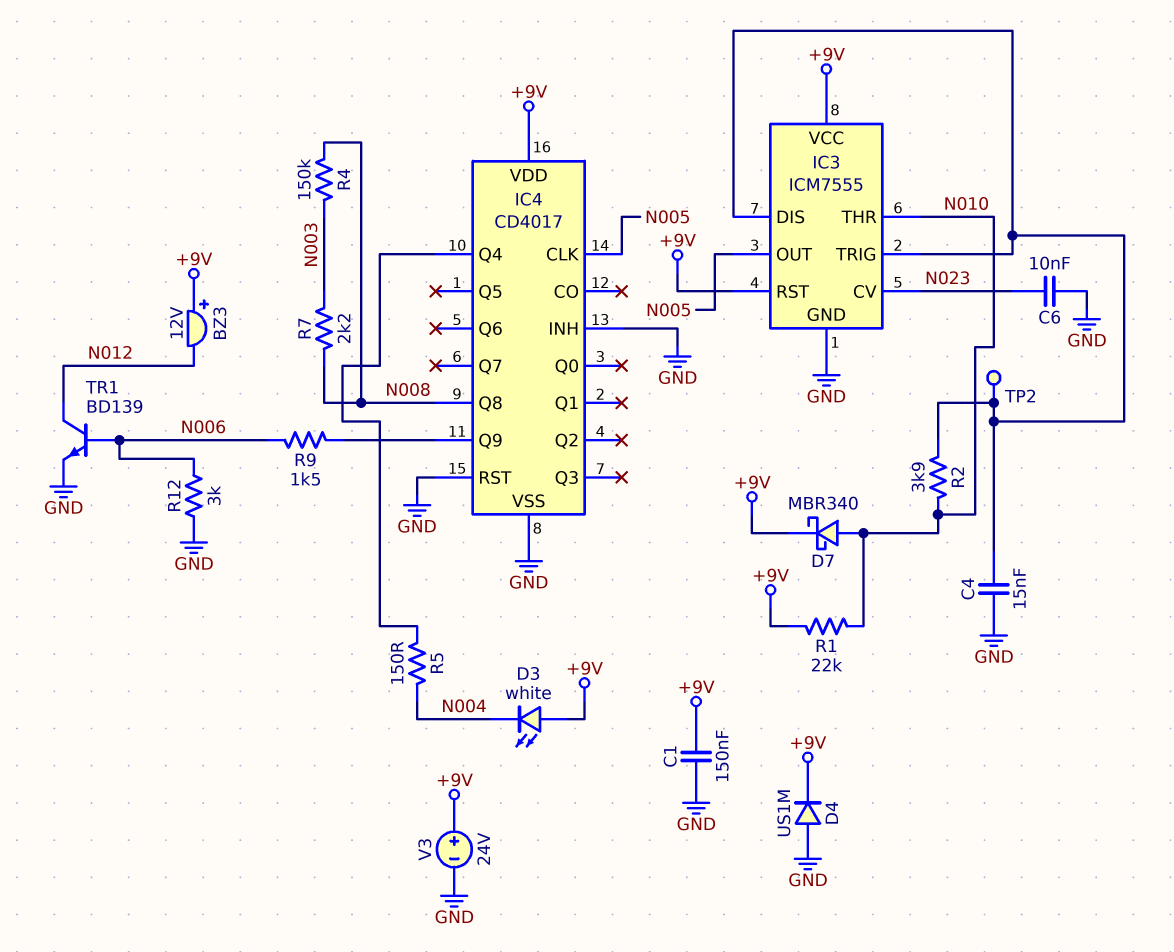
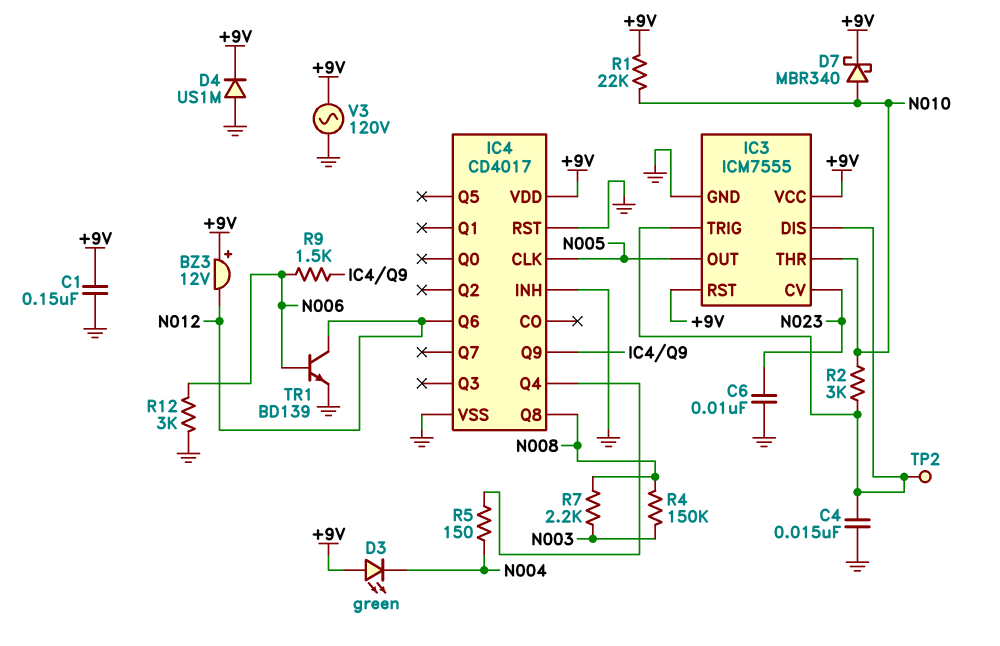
D3: LED white (A +9V, K N004) -> LED green (A +9V, K N004)
IC4 pin Q6: none -> N012
R2: 3.9k (IC3/DIS, N010) -> 3k (IC3/DIS, N010)
V3: 24V (plus +9V, minus GND) -> AC 120V (+9V, GND)

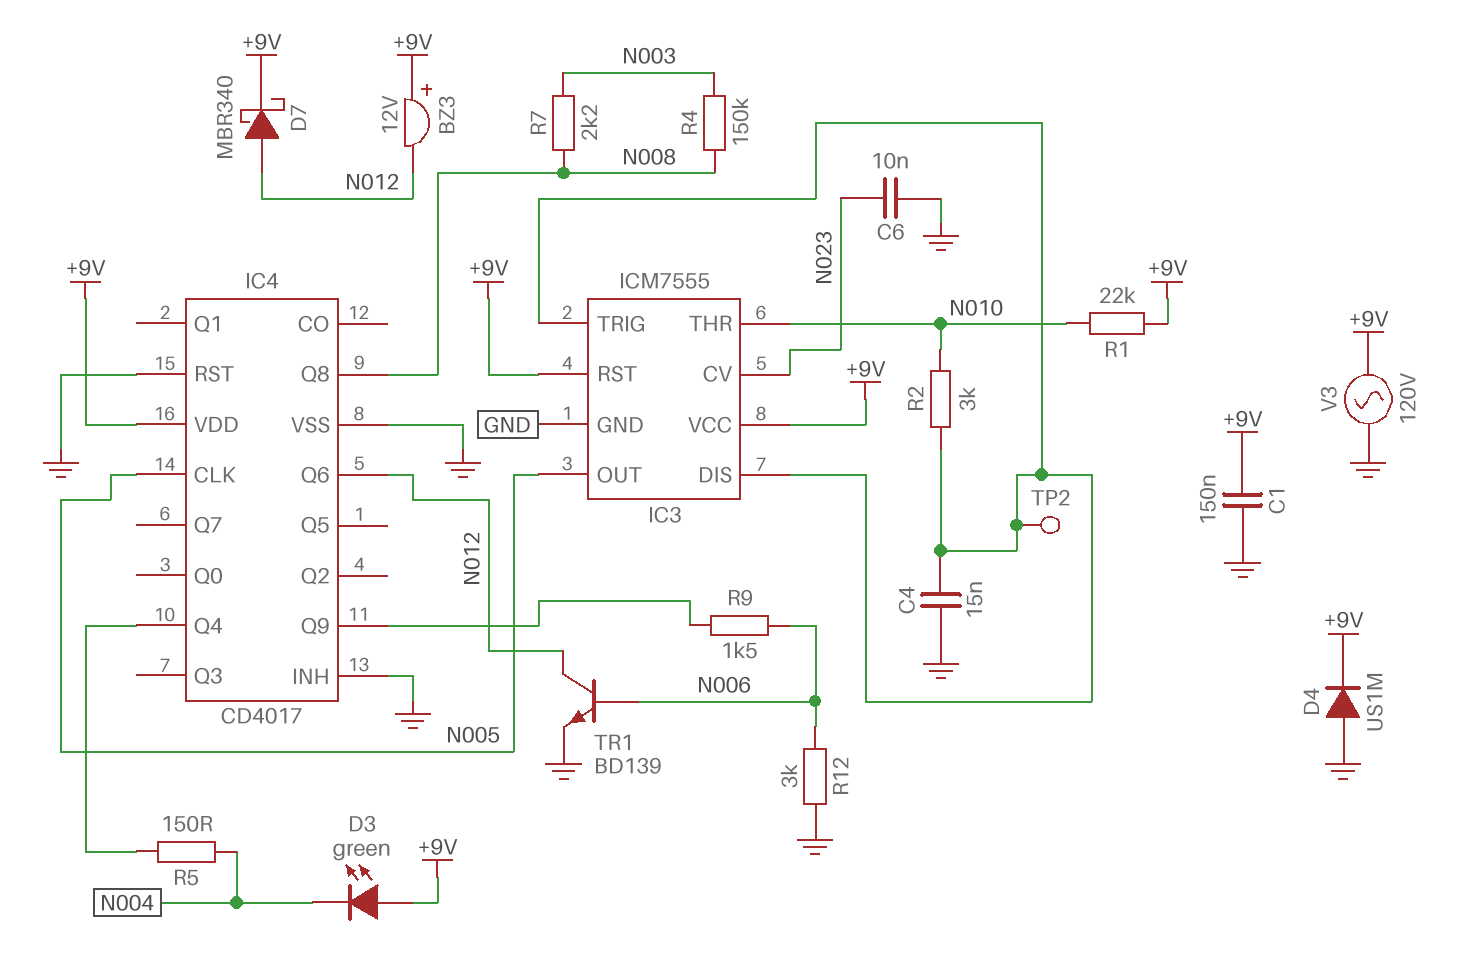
D7: schottky MBR340 (A N010, K +9V) -> schottky MBR340 (A N012, K +9V)

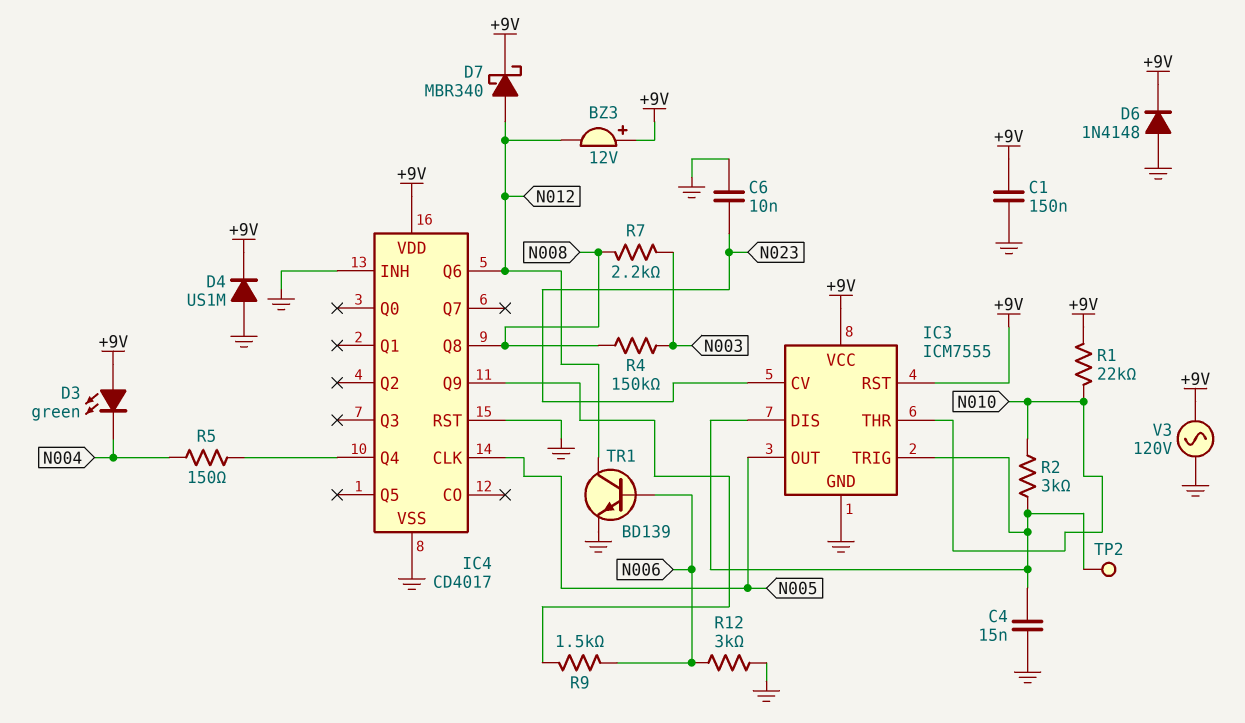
D6: none -> diode 1N4148 (A GND, K +9V)

